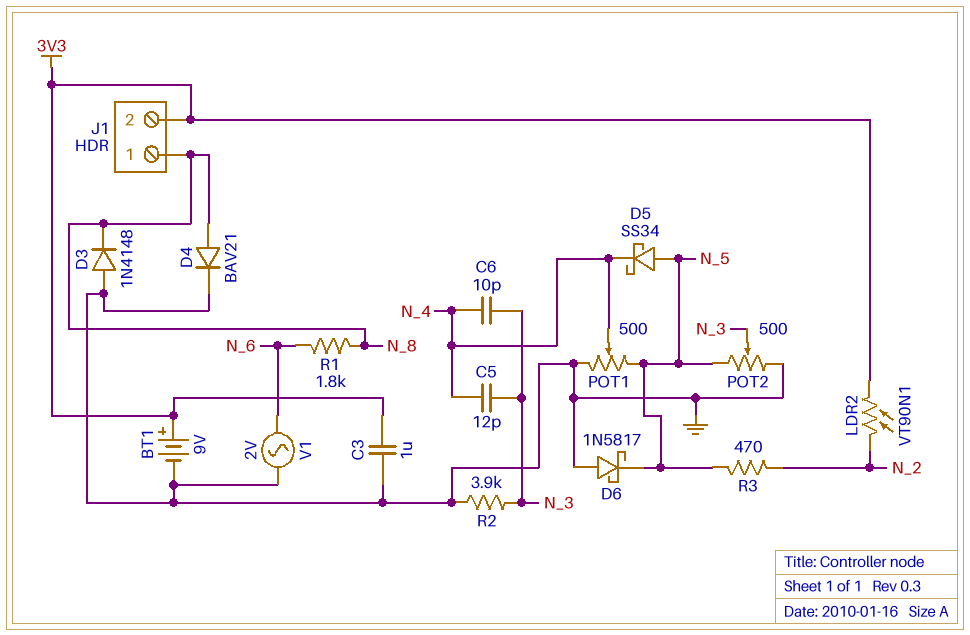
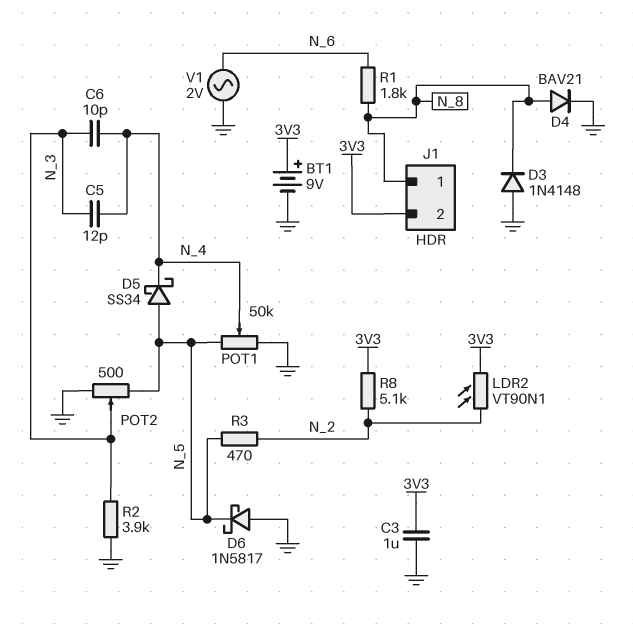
POT1: 500 (GND, N_5, wiper N_4) -> 50k (GND, N_5, wiper N_4)
R8: none -> 5.1k (3V3, N_2)

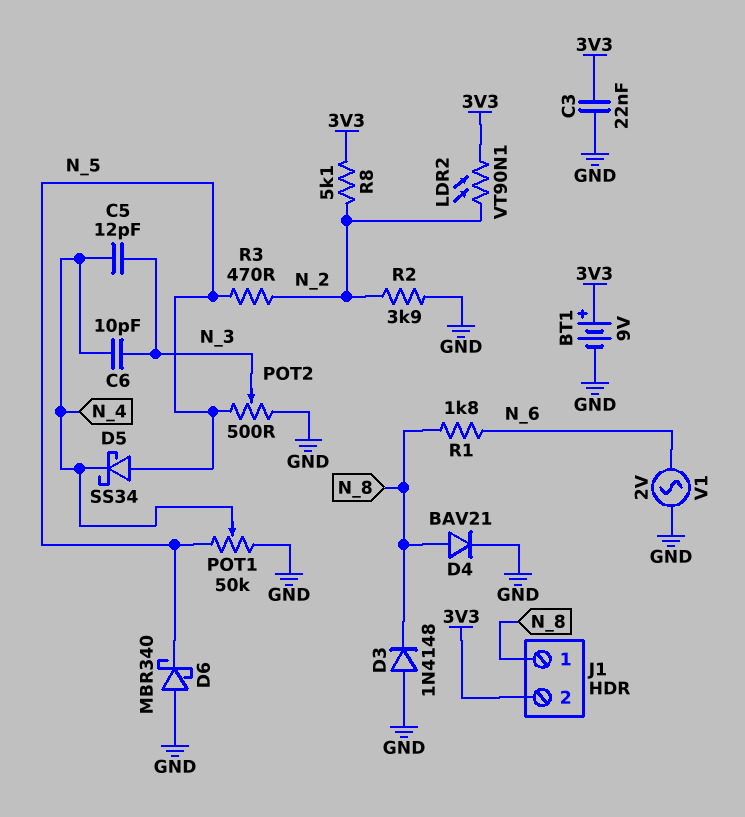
C3: 1uF (3V3, GND) -> 22nF (3V3, GND)
D6: schottky 1N5817 (A GND, K N_5) -> schottky MBR340 (A GND, K N_5)
R2: 3.9k (GND, N_3) -> 3.9k (GND, N_2)

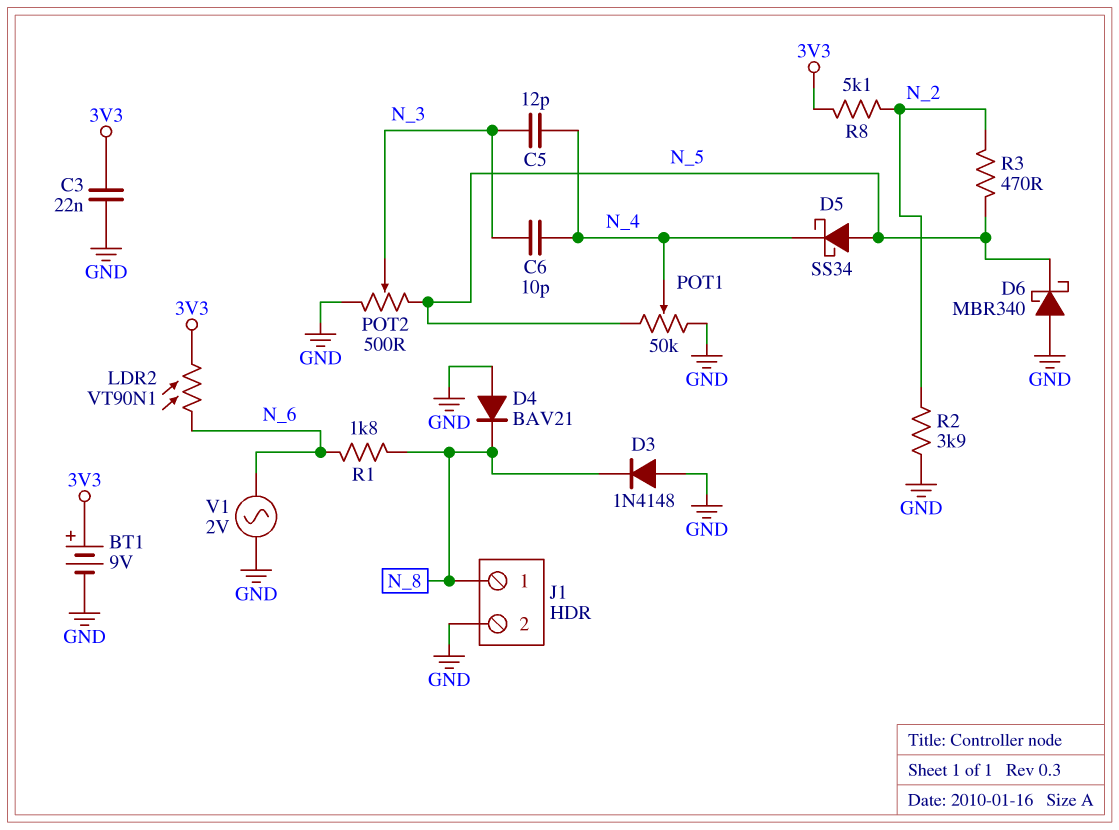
D4: diode BAV21 (A N_8, K GND) -> diode BAV21 (A GND, K N_8)
J1 pin 2: 3V3 -> GND
LDR2: VT90N1 (3V3, N_2) -> VT90N1 (3V3, N_6)

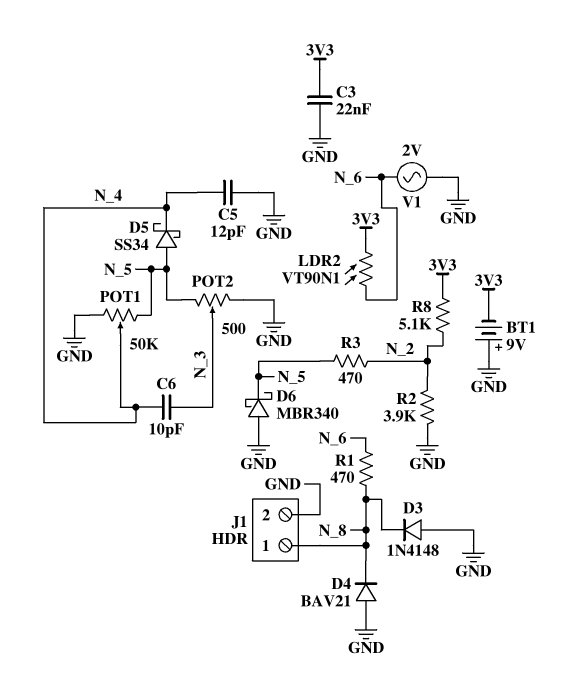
BT1: 9V (plus 3V3, minus GND) -> 9V (plus GND, minus 3V3)
C5: 12pF (N_3, N_4) -> 12pF (GND, N_4)
R1: 1.8k (N_6, N_8) -> 470 (N_6, N_8)

